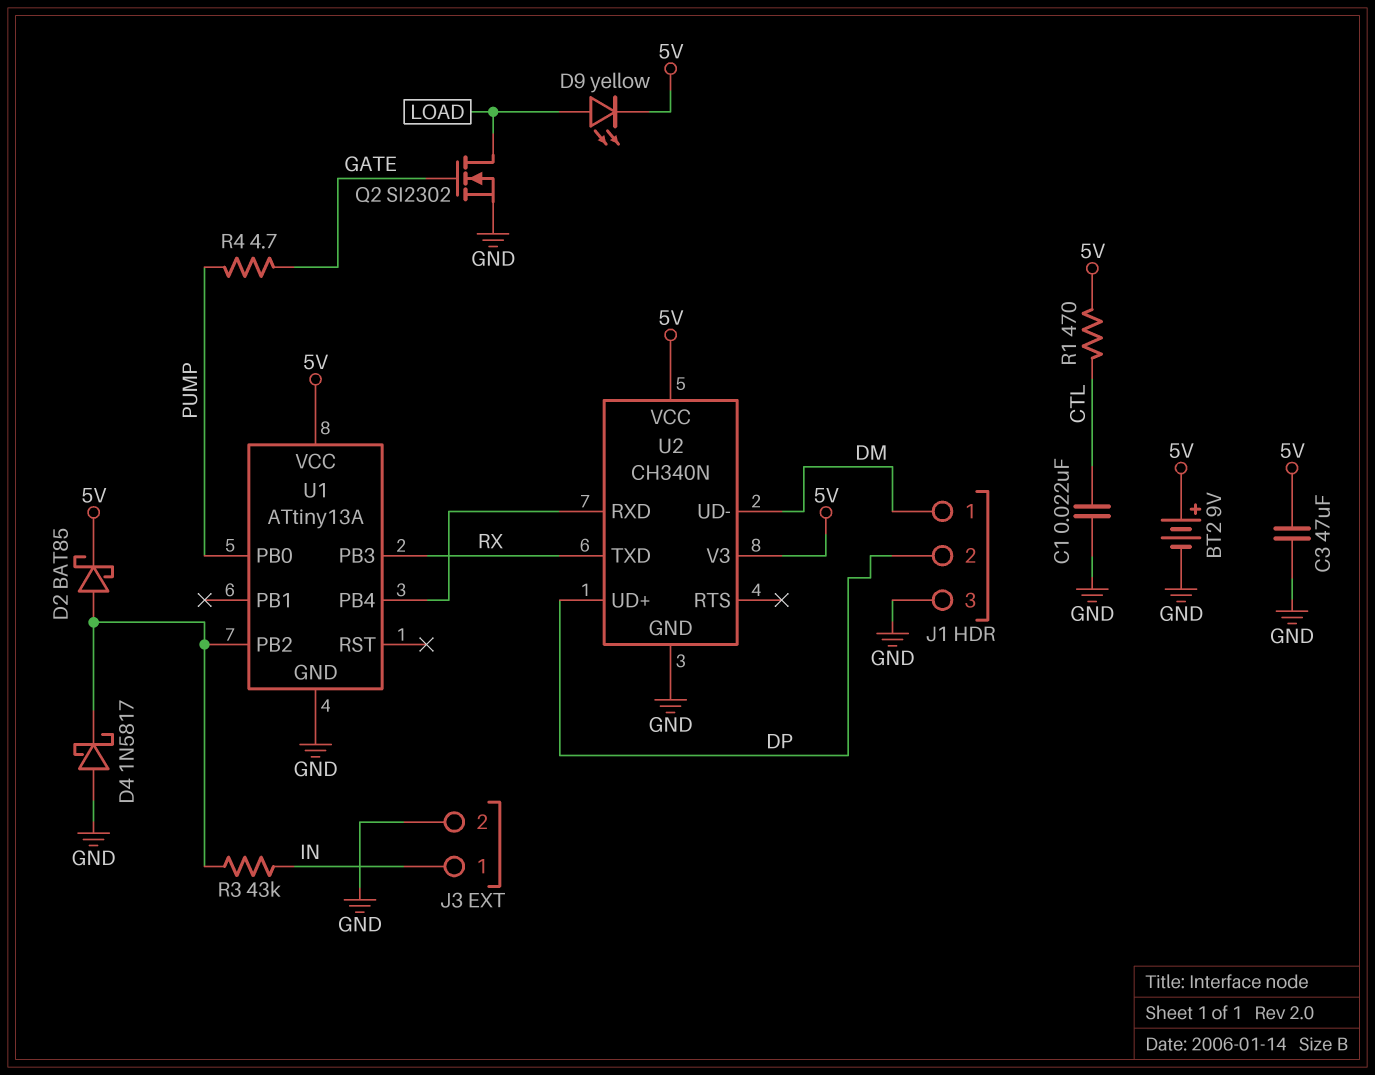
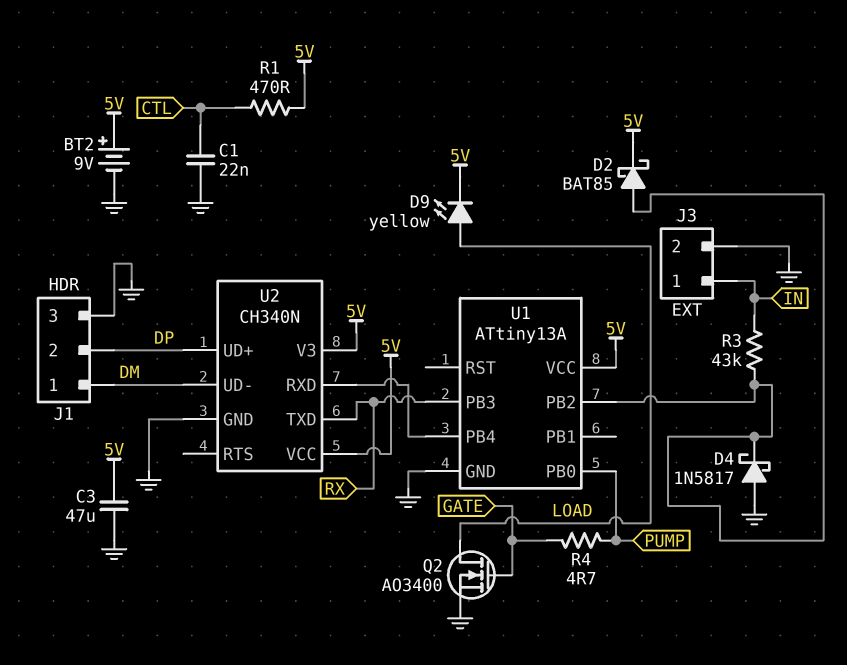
Q2: NMOS SI2302 (G GATE, D LOAD, S GND) -> NMOS AO3400 (G GATE, D LOAD, S GND)

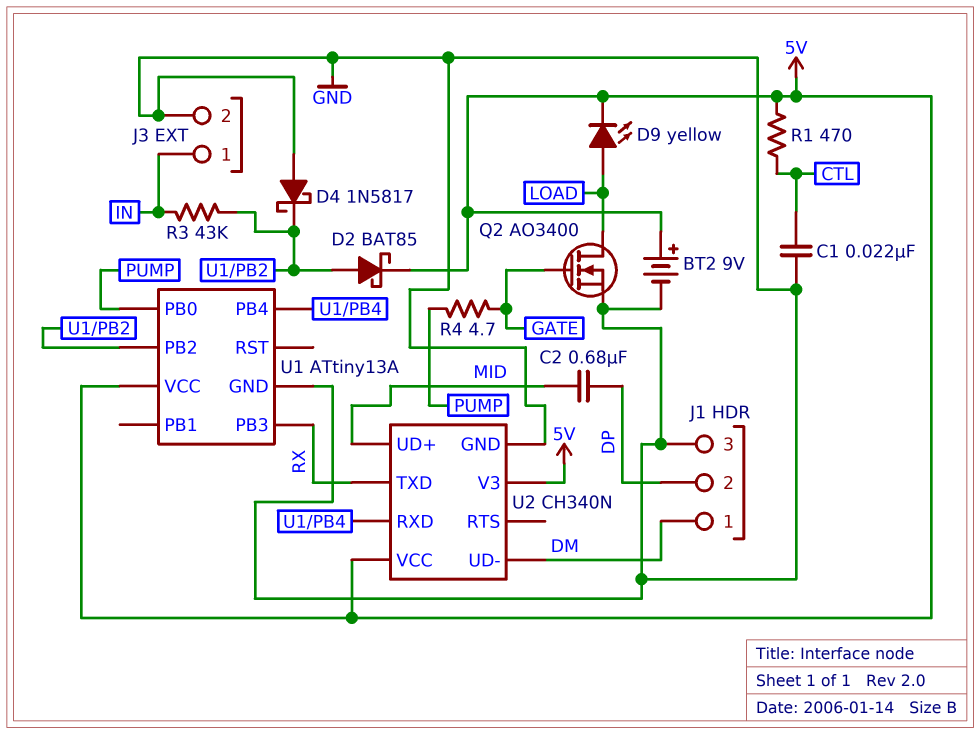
C2: none -> 680nF (DP, MID)
C3: 47uF (5V, GND) -> none
U2 pin UD+: DP -> MID

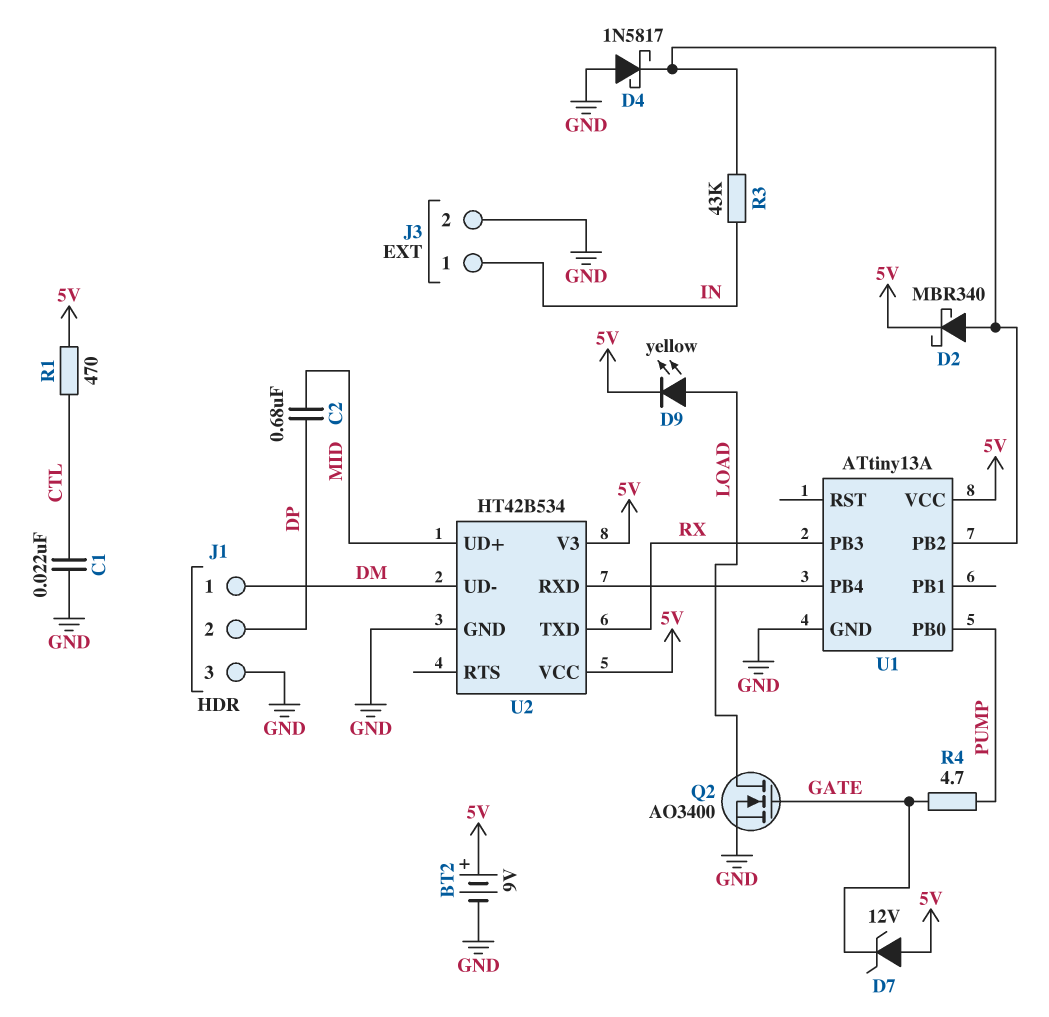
D2: schottky BAT85 (A U1/PB2, K 5V) -> schottky MBR340 (A U1/PB2, K 5V)
D7: none -> zener 12V (A 5V, K GATE)
U2: CH340N -> HT42B534

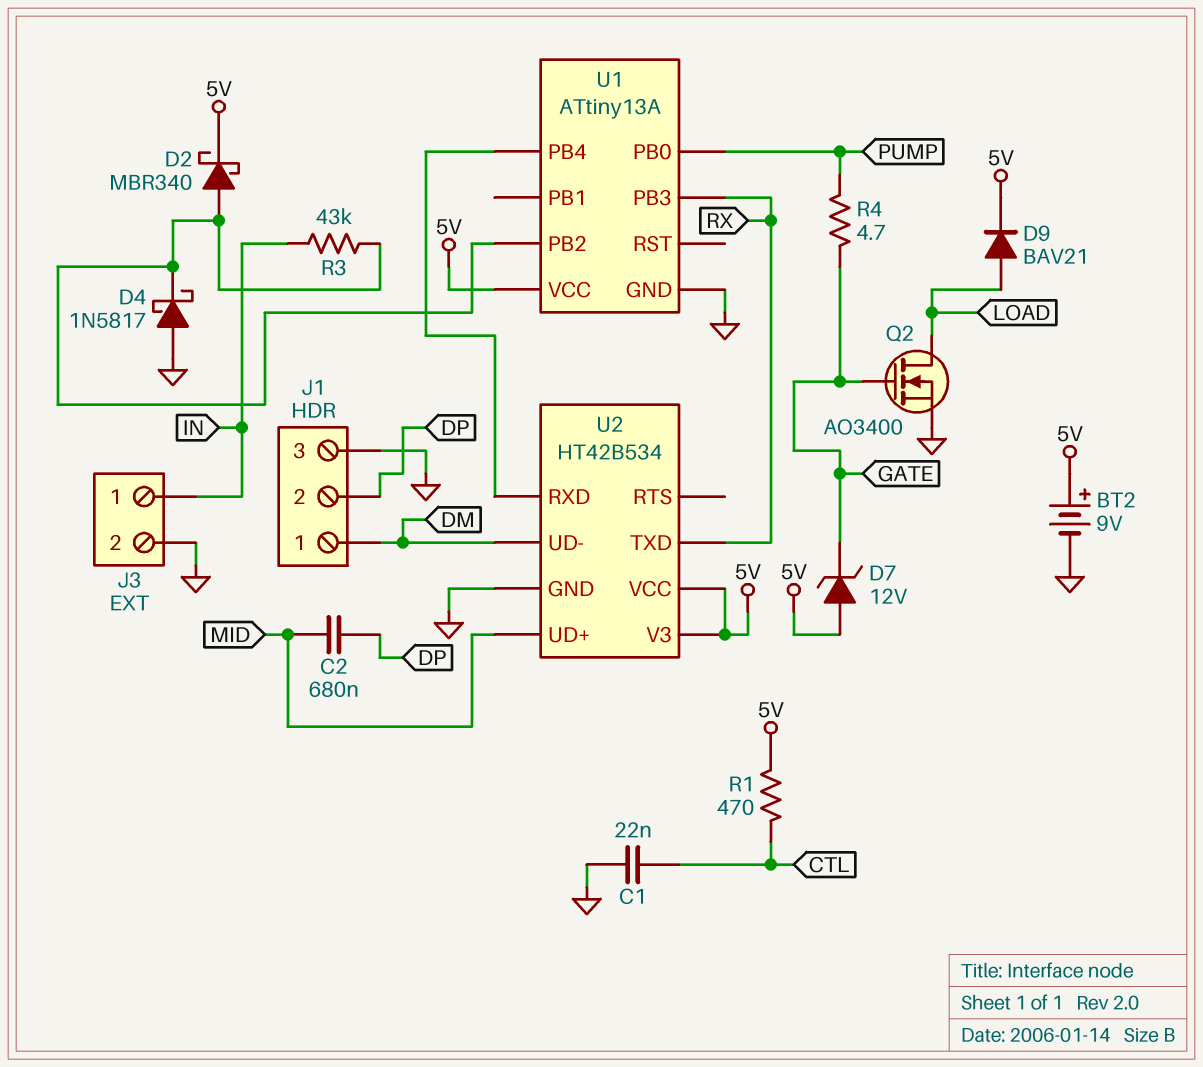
D9: LED yellow (A LOAD, K 5V) -> diode BAV21 (A LOAD, K 5V)

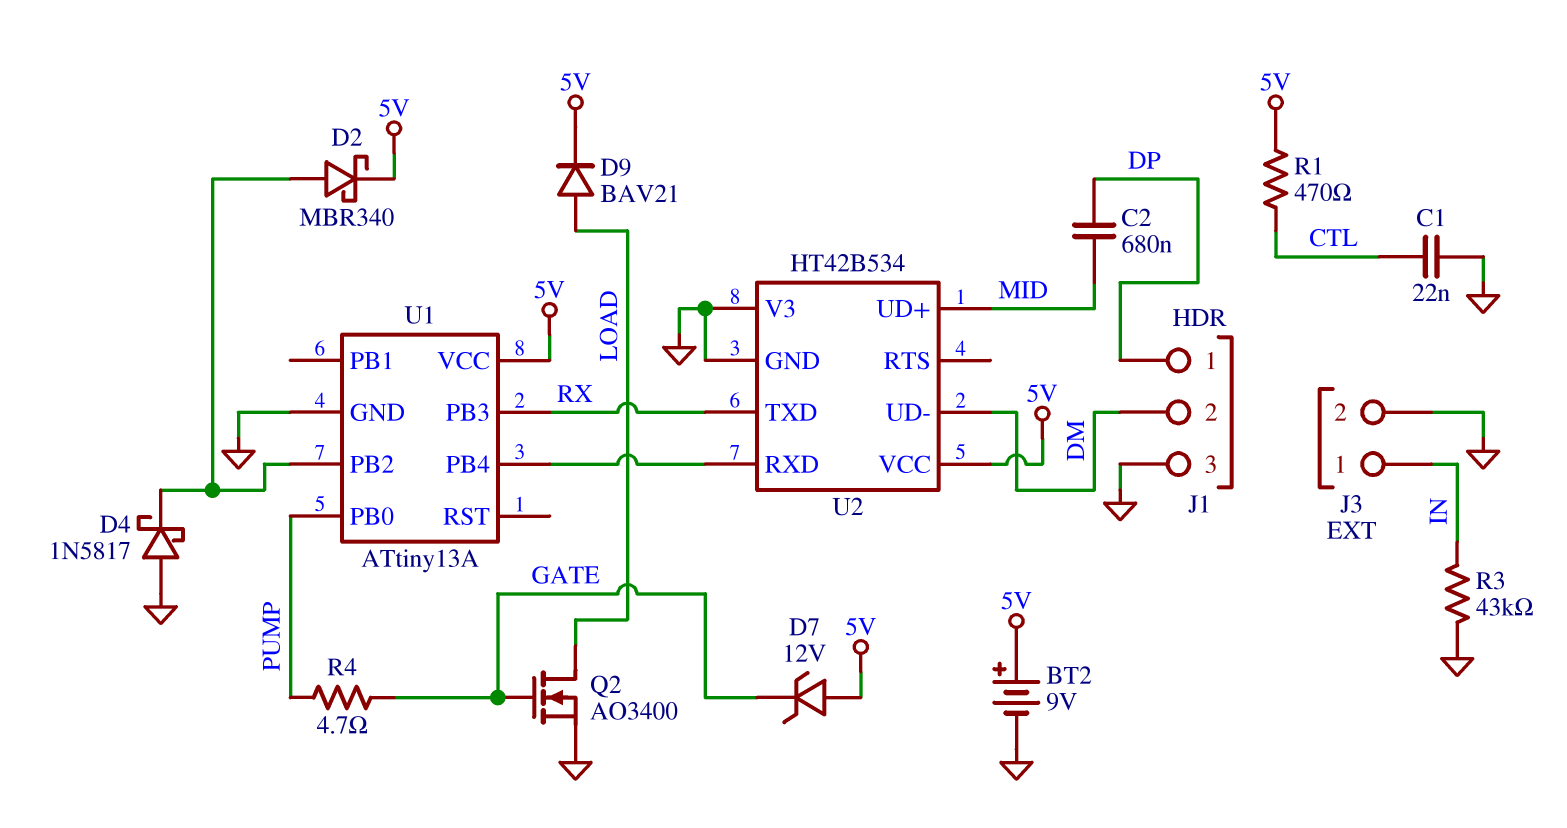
J1 pin 1: DM -> DP
J1 pin 2: DP -> DM
R3: 43k (IN, U1/PB2) -> 43k (GND, IN)
U2 pin V3: 5V -> GND

